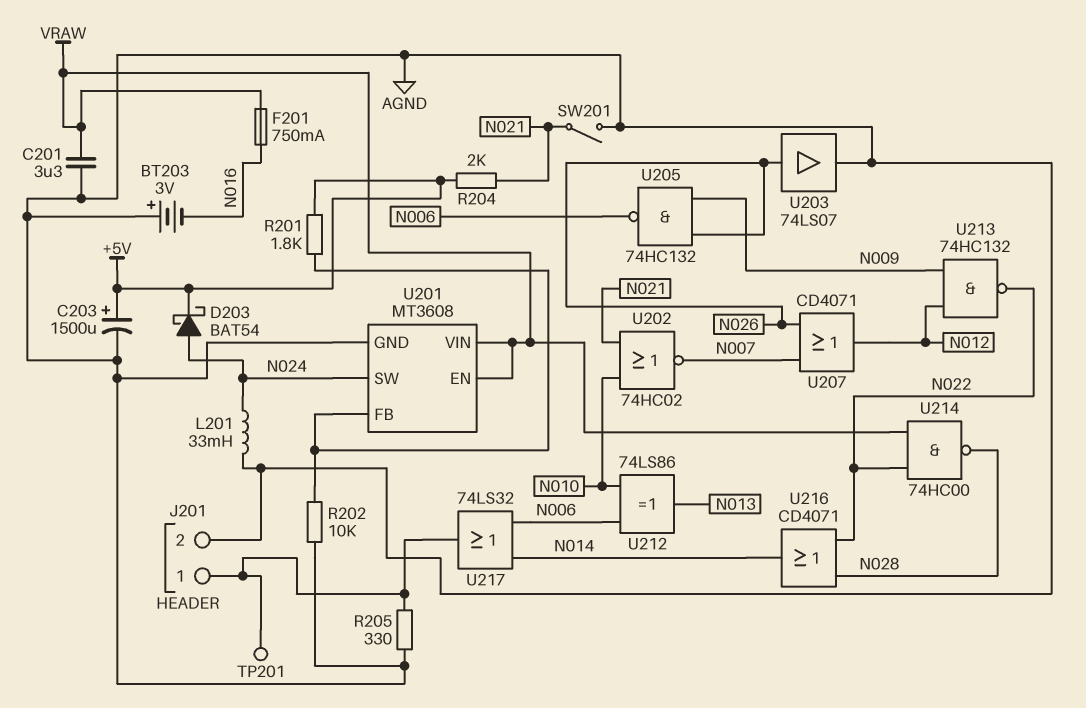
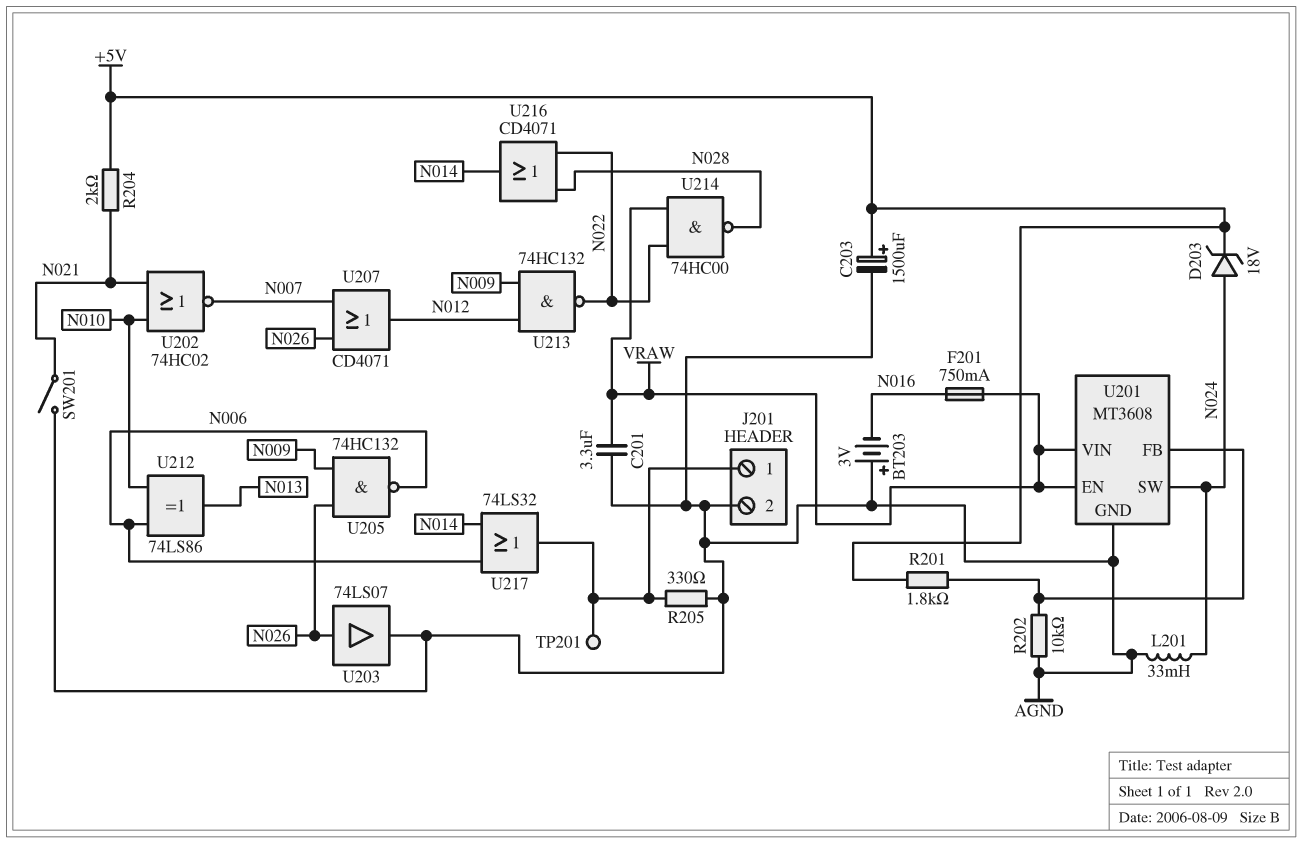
D203: schottky BAT54 (A N024, K +5V) -> zener 18V (A N024, K +5V)

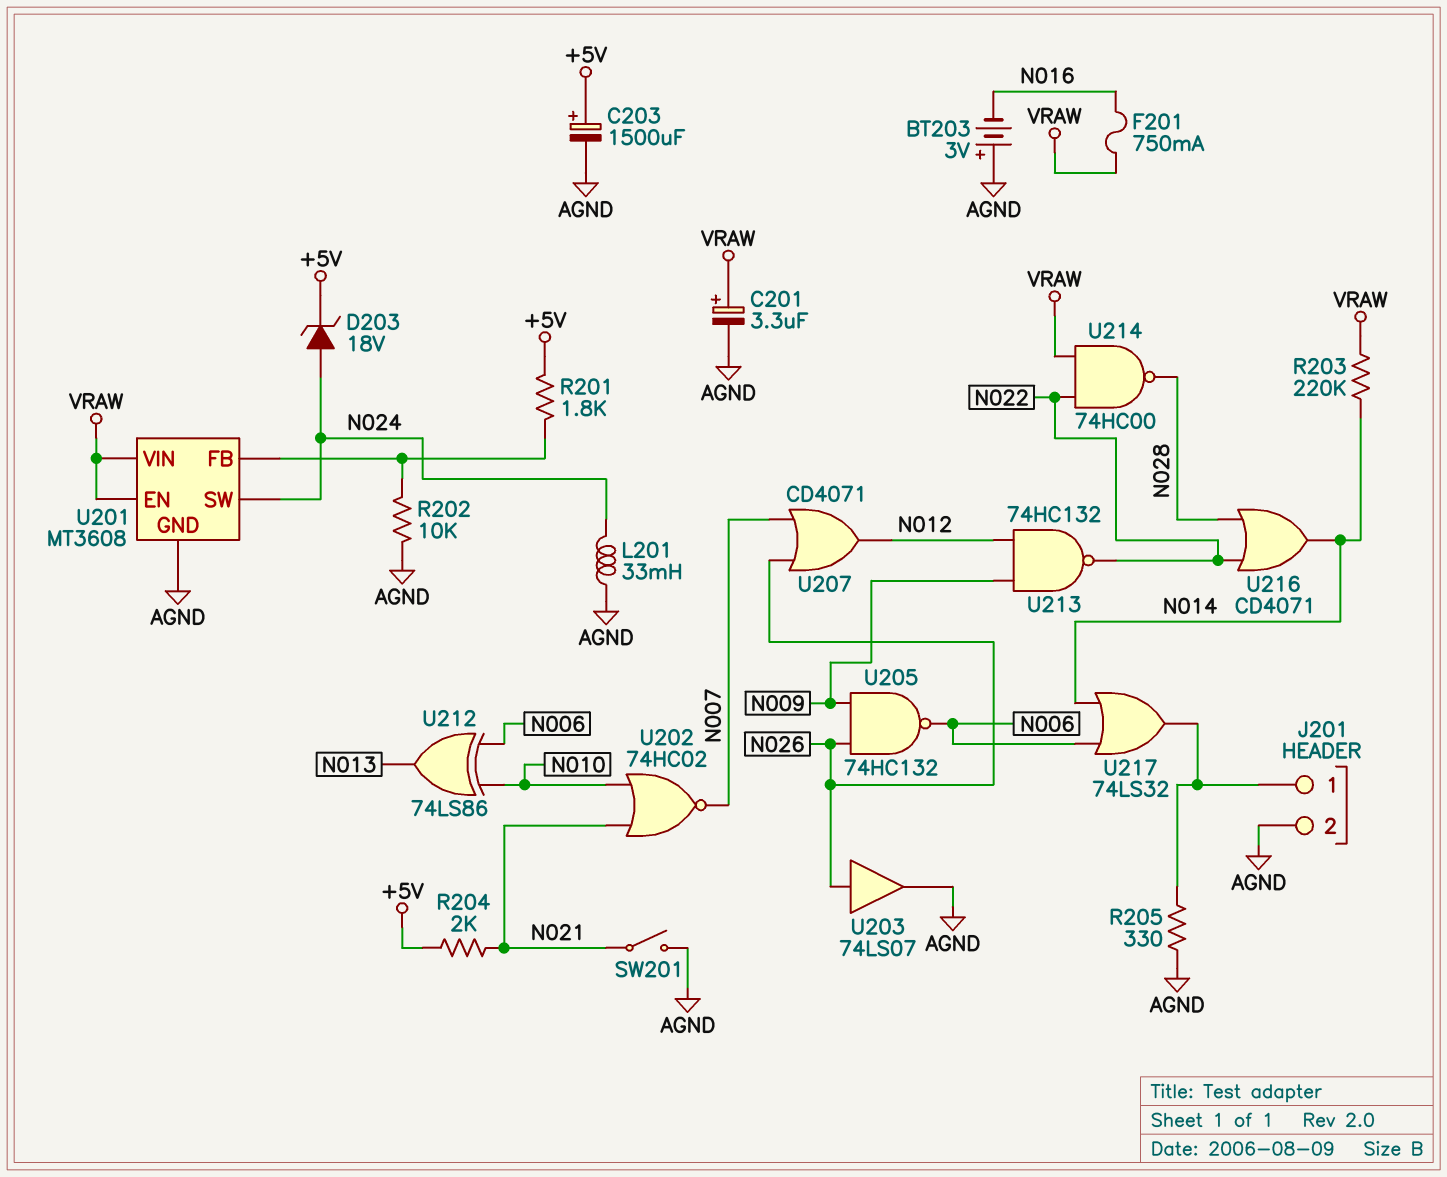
C201: 3.3uF (AGND, VRAW) -> 3.3uF (plus VRAW, minus AGND)
R203: none -> 220k (N014, VRAW)
TP201: test point (J201/1) -> none

